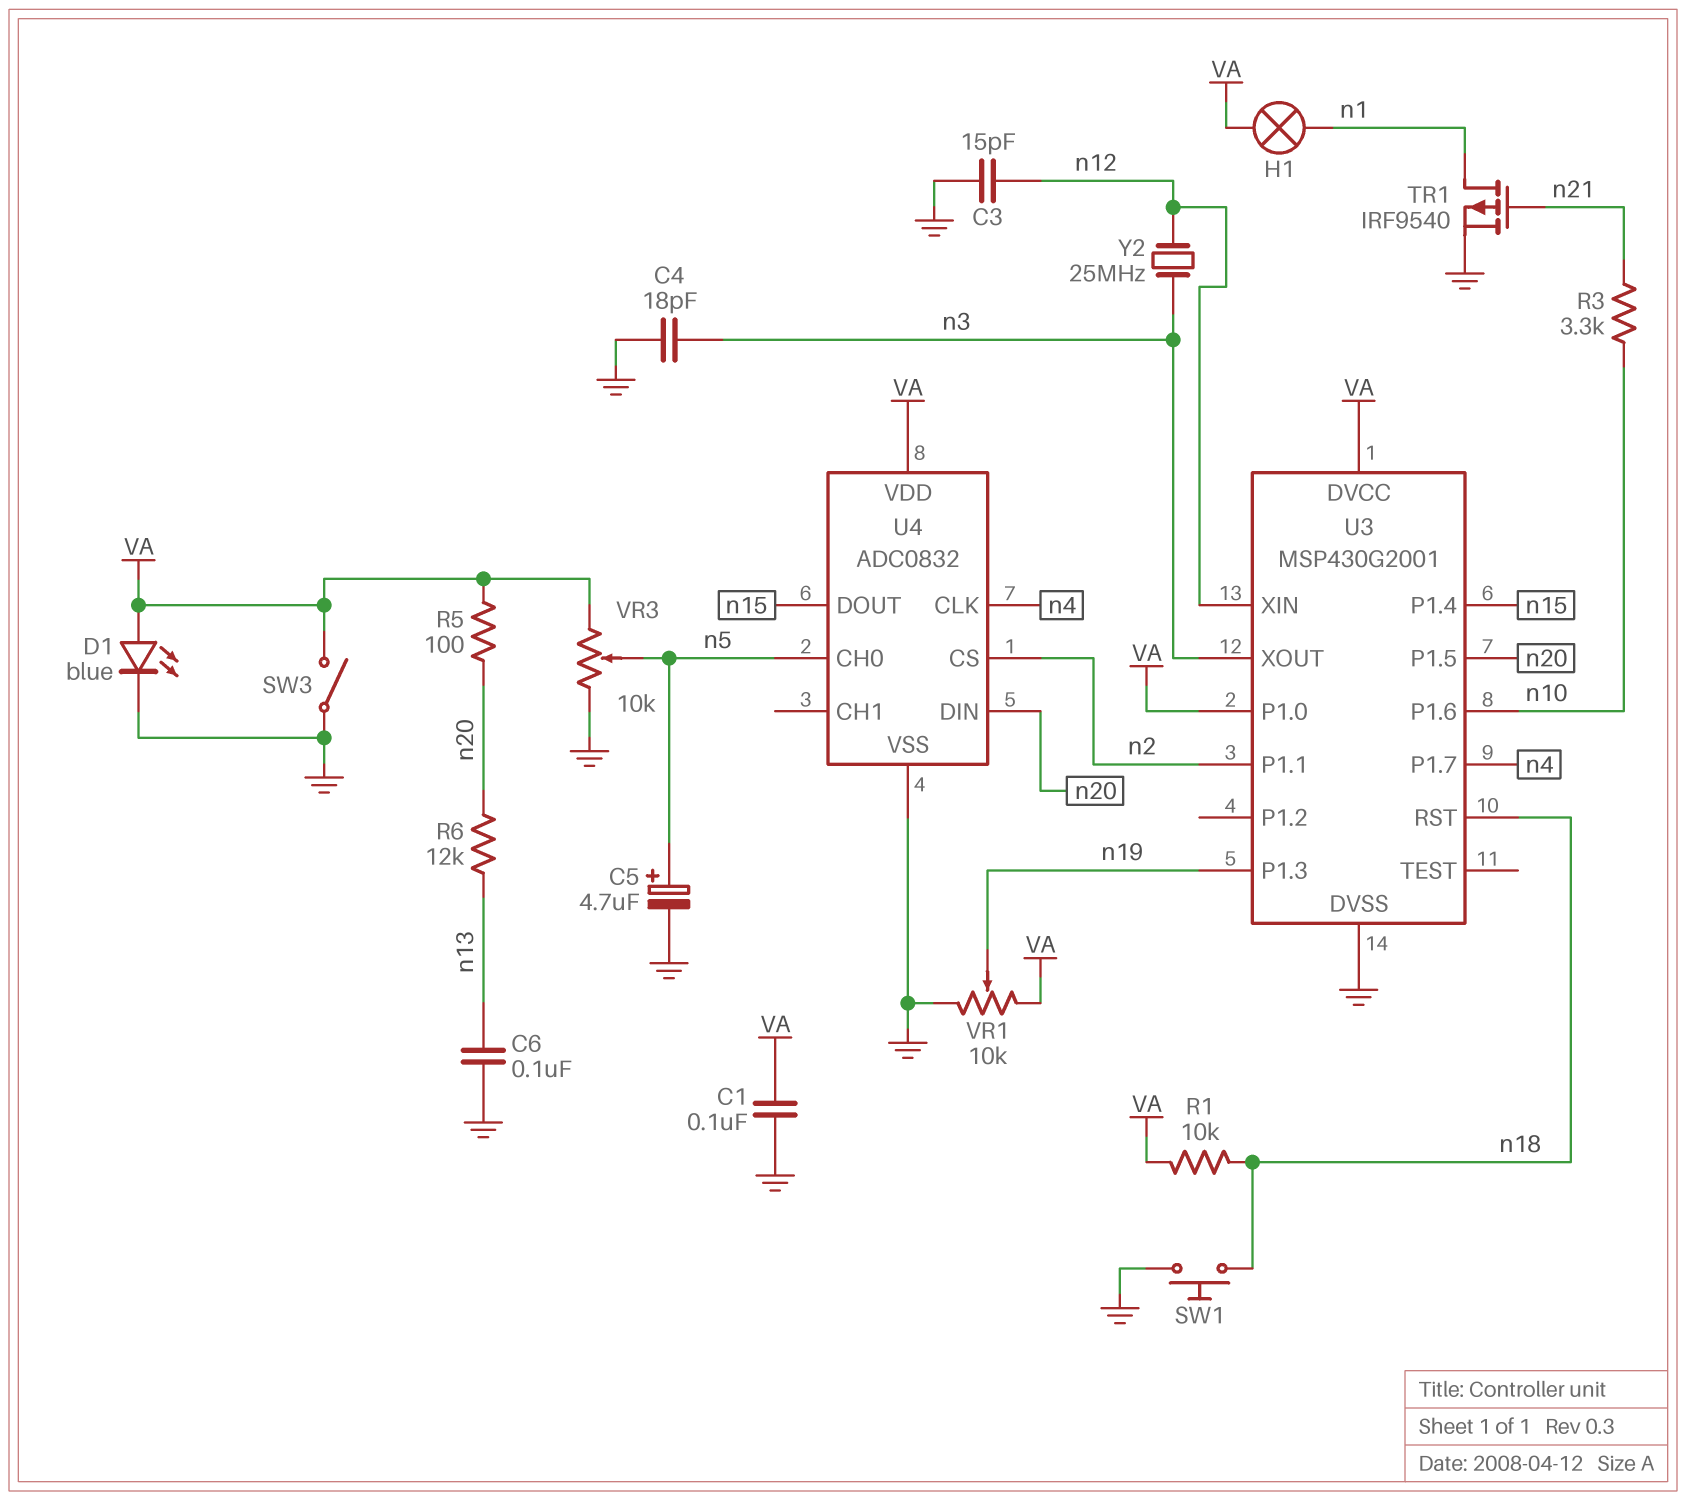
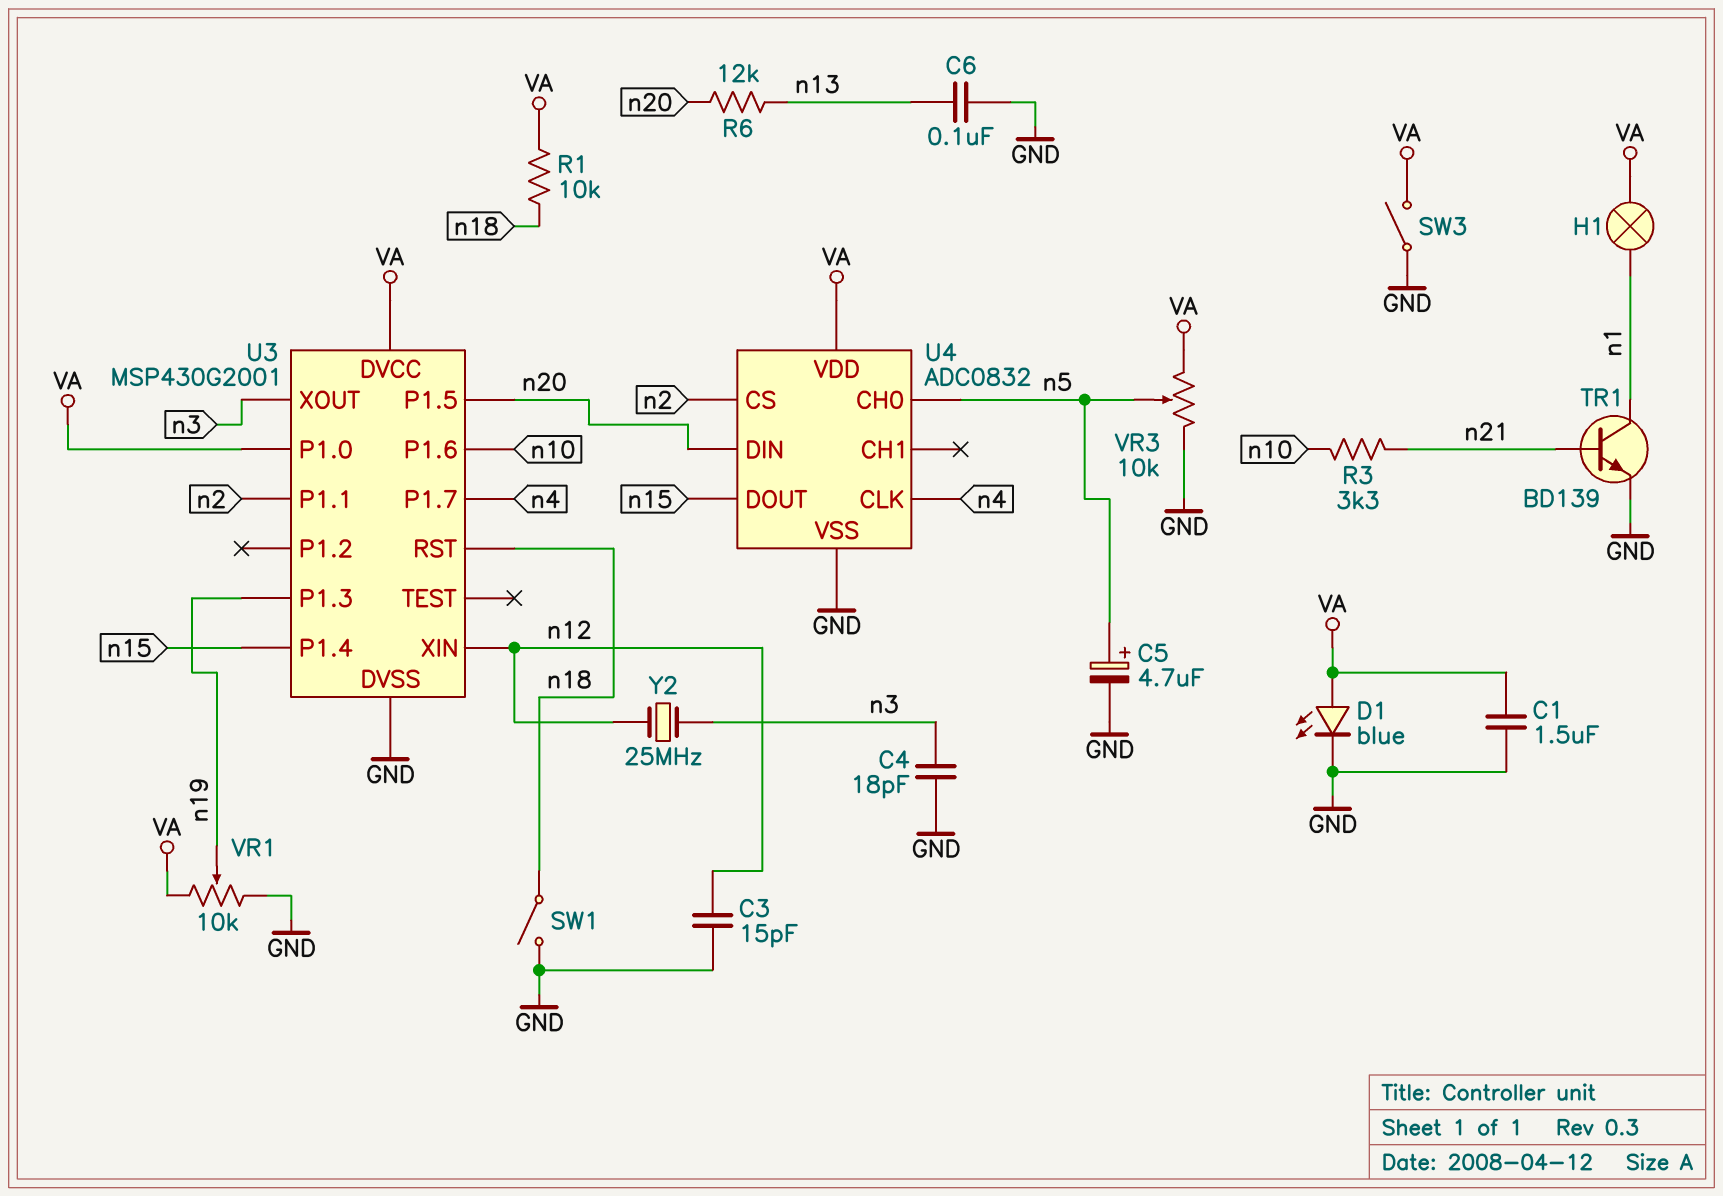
C1: 100nF (GND, VA) -> 1.5uF (GND, VA)
R5: 100 (VA, n20) -> none
SW1: button (GND, n18) -> switch (GND, n18)
TR1: PMOS IRF9540 (G n21, D n1, S GND) -> NPN BD139 (B n21, C n1, E GND)

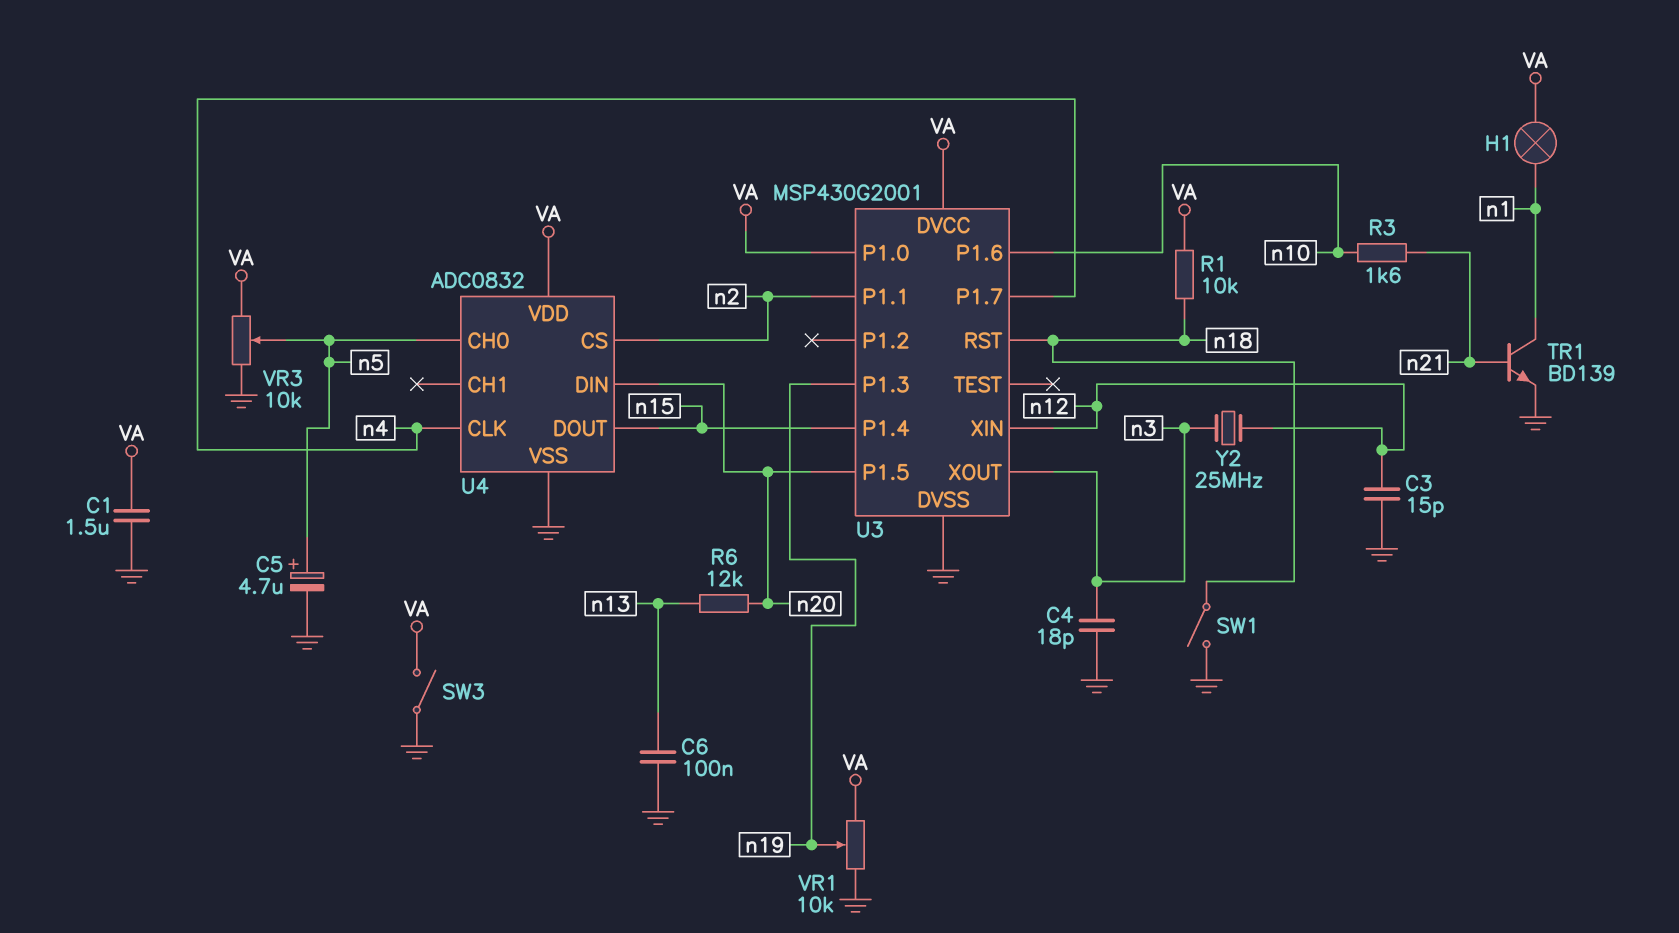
D1: LED blue (A VA, K GND) -> none
R3: 3.3k (n10, n21) -> 1.6k (n10, n21)

